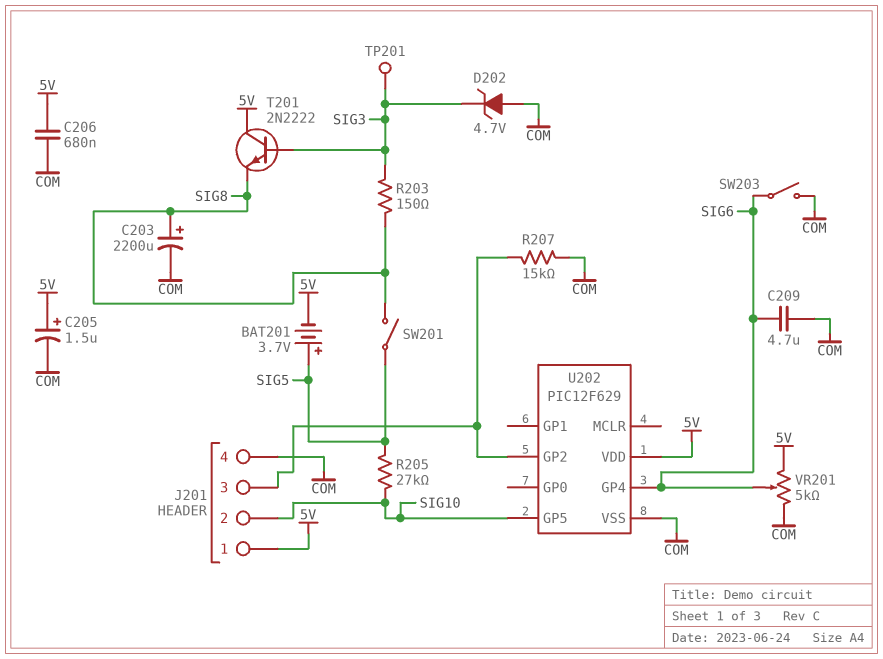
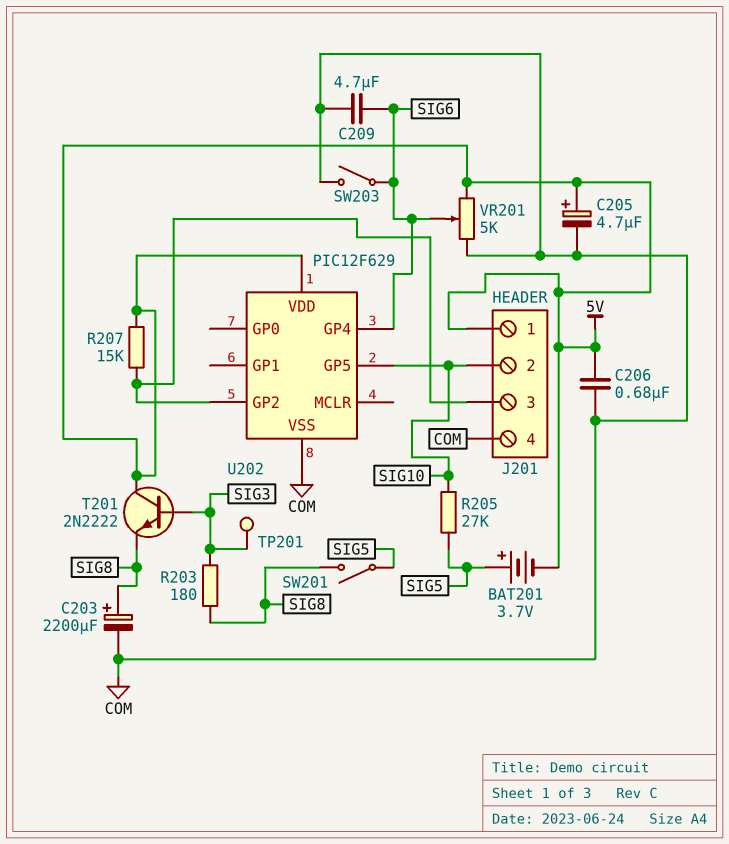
C205: 1.5uF (plus 5V, minus COM) -> 4.7uF (plus 5V, minus COM)
D202: zener 4.7V (A COM, K SIG3) -> none
R203: 150 (SIG3, SIG8) -> 180 (SIG3, SIG8)
R207: 15k (COM, J201/3) -> 15k (5V, J201/3)

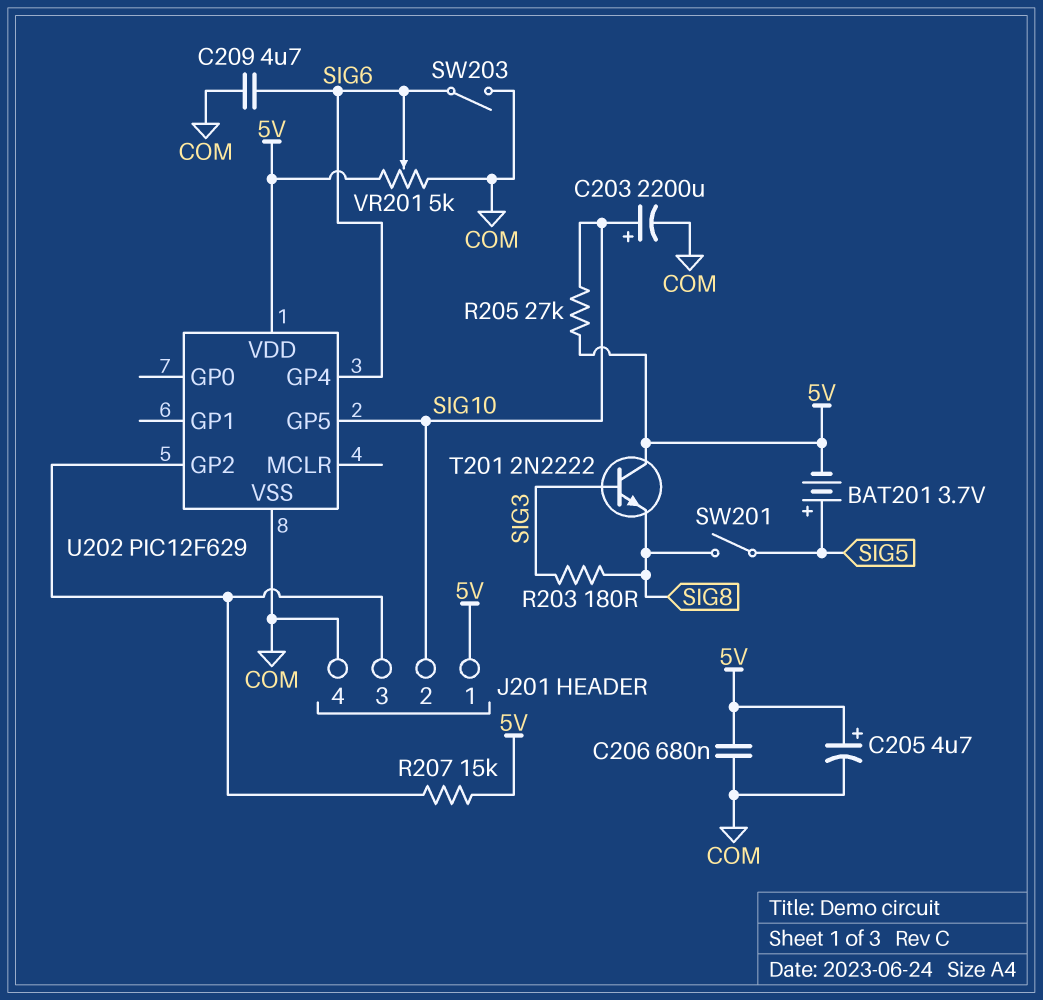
C203: 2200uF (plus SIG8, minus COM) -> 2200uF (plus SIG10, minus COM)
R205: 27k (SIG5, SIG10) -> 27k (5V, SIG10)
TP201: test point (SIG3) -> none

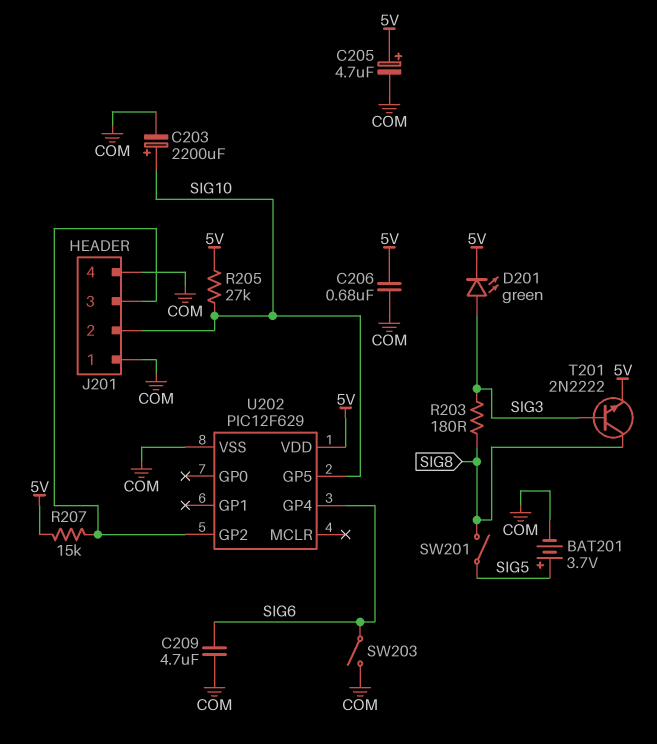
BAT201: 3.7V (plus SIG5, minus 5V) -> 3.7V (plus SIG5, minus COM)
D201: none -> LED green (A SIG3, K 5V)
J201 pin 1: 5V -> COM
T201: NPN 2N2222 (B SIG3, C 5V, E SIG8) -> NPN 2N2222 (B SIG3, C SIG8, E 5V)
VR201: 5k (5V, COM, wiper SIG6) -> none

